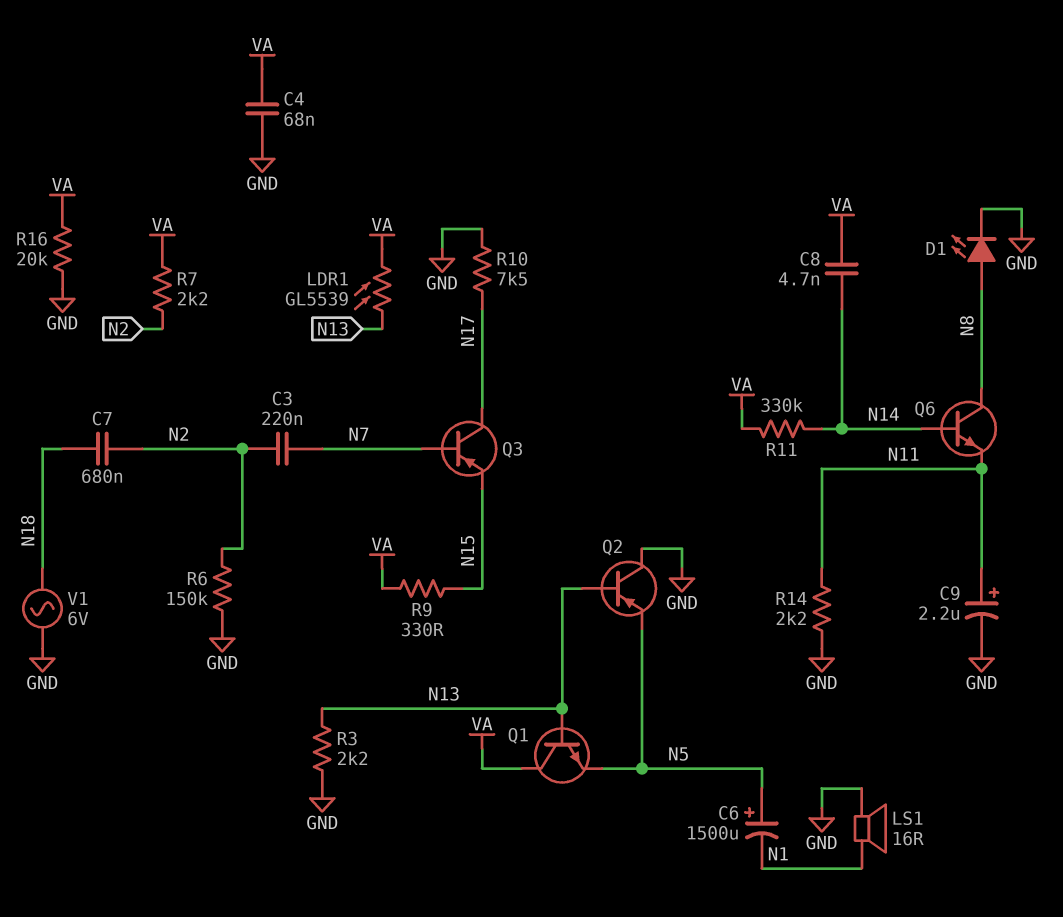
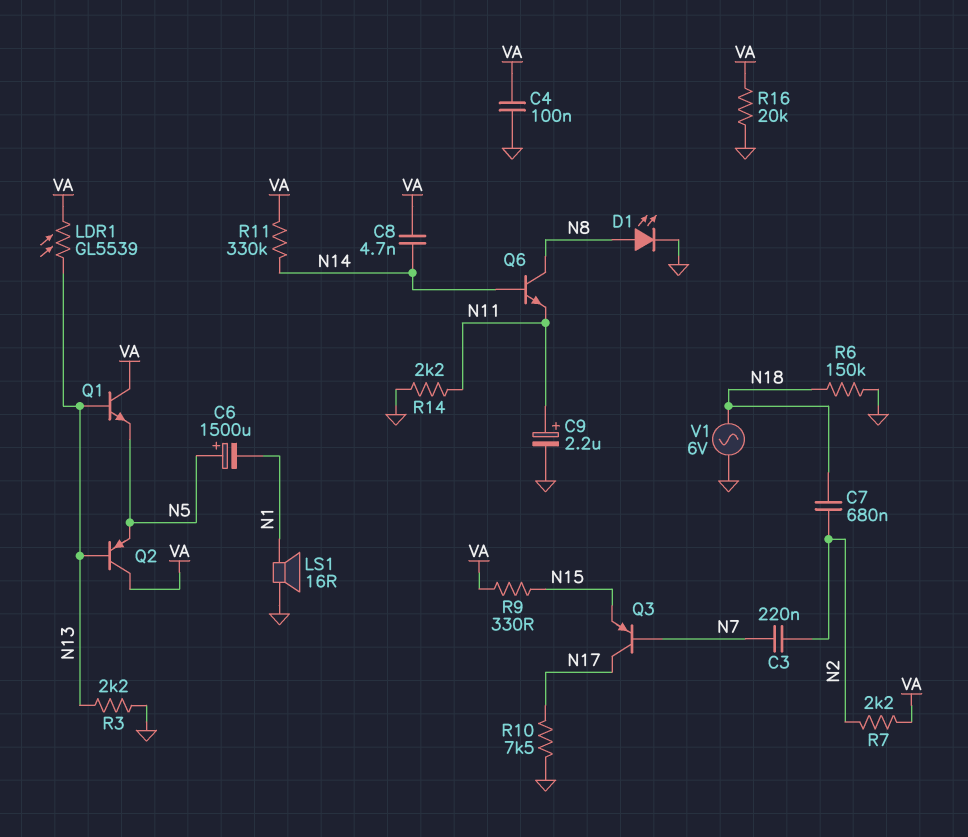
C4: 68nF (GND, VA) -> 100nF (GND, VA)
Q2: PNP (B N13, C GND, E N5) -> PNP (B N13, C VA, E N5)
R6: 150k (GND, N2) -> 150k (GND, N18)

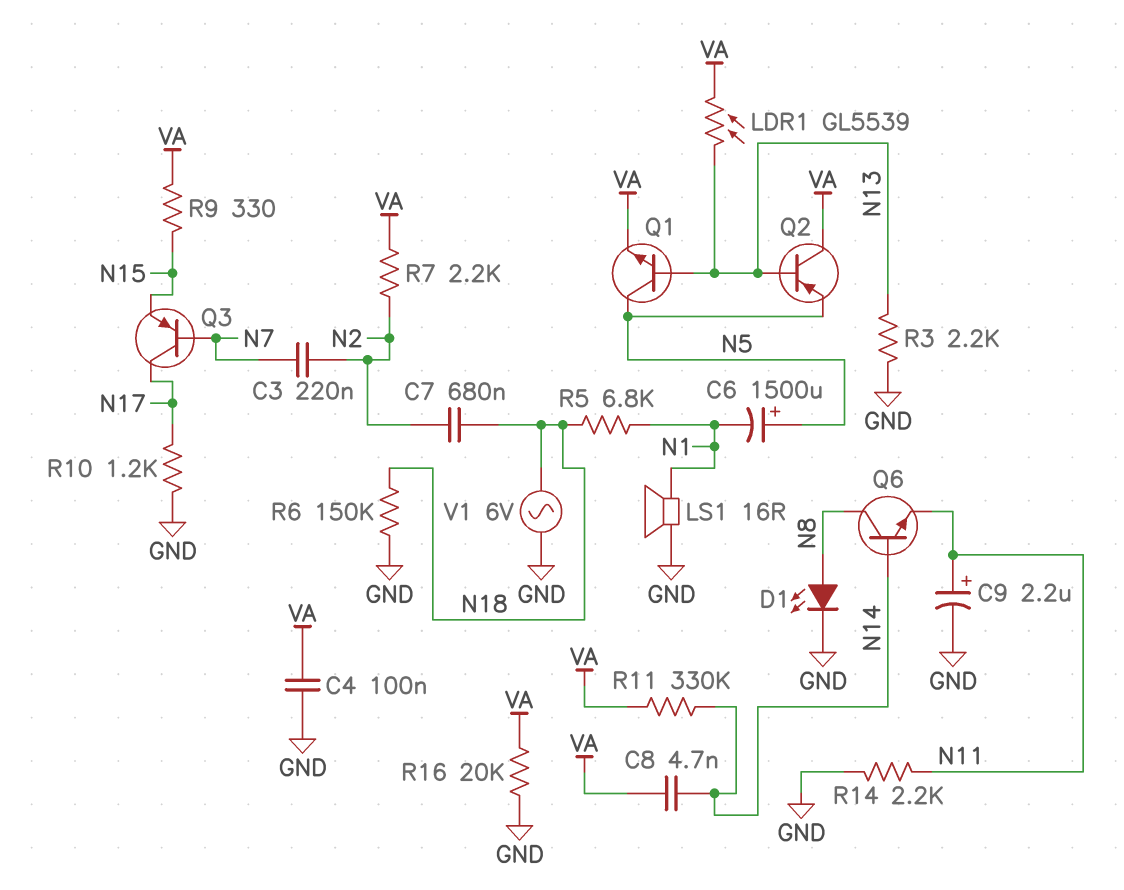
Q1: NPN (B N13, C VA, E N5) -> NPN (B N13, C N5, E VA)
R5: none -> 6.8k (N1, N18)
R10: 7.5k (GND, N17) -> 1.2k (GND, N17)

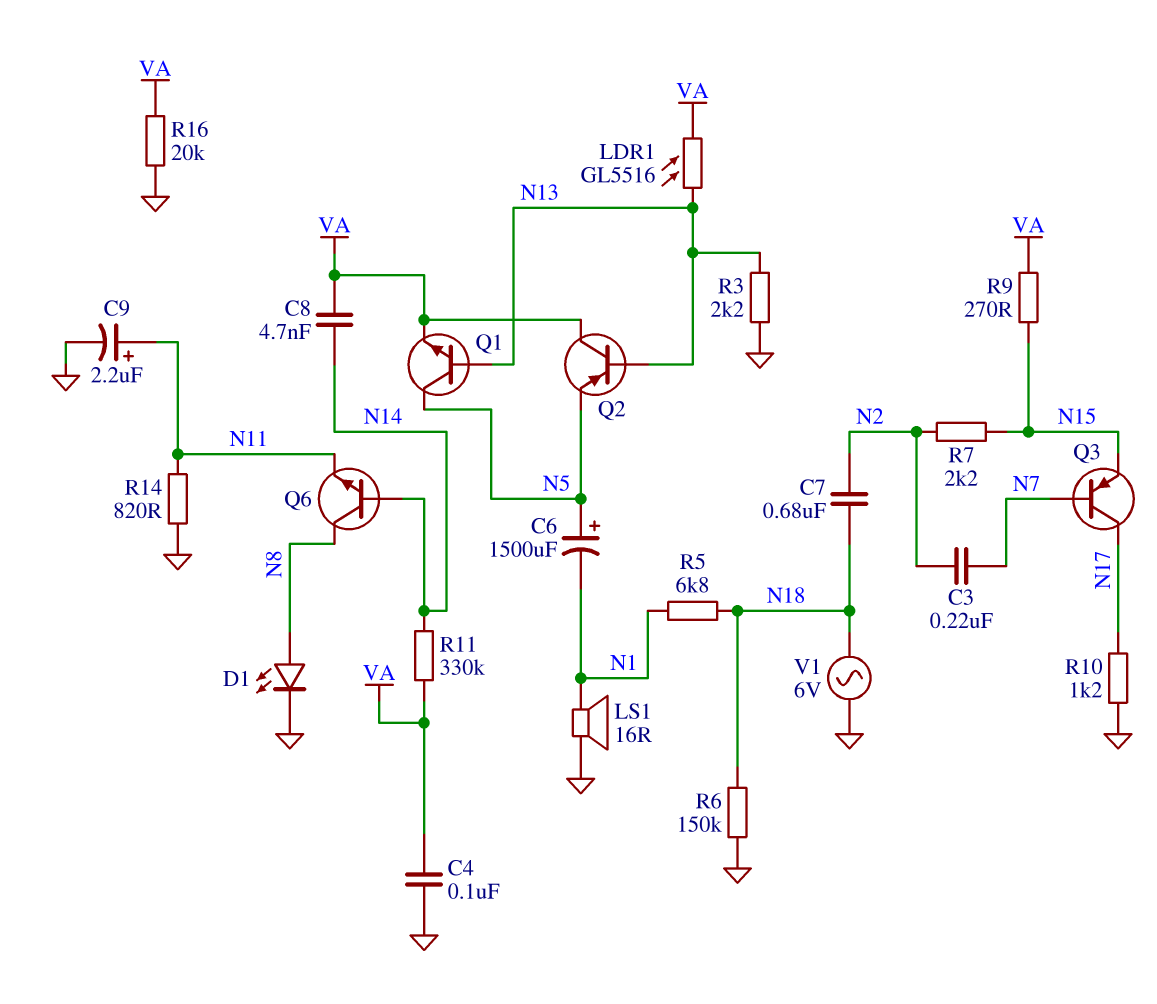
LDR1: GL5539 (N13, VA) -> GL5516 (N13, VA)
R7: 2.2k (N2, VA) -> 2.2k (N2, N15)
R9: 330 (N15, VA) -> 270 (N15, VA)
R14: 2.2k (GND, N11) -> 820 (GND, N11)

